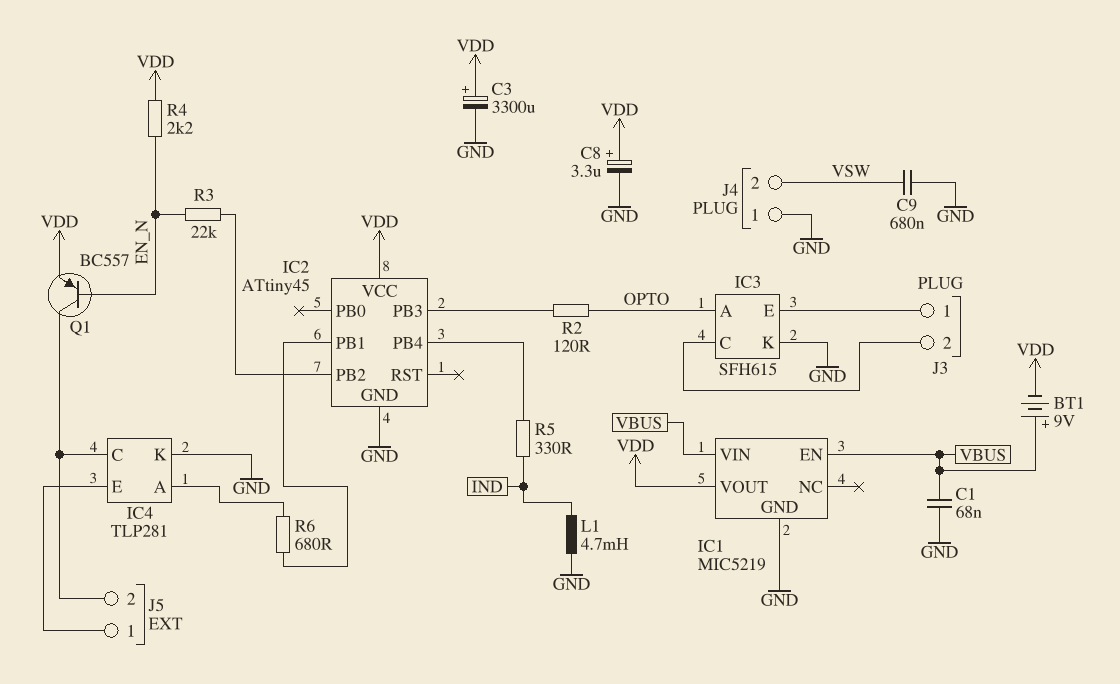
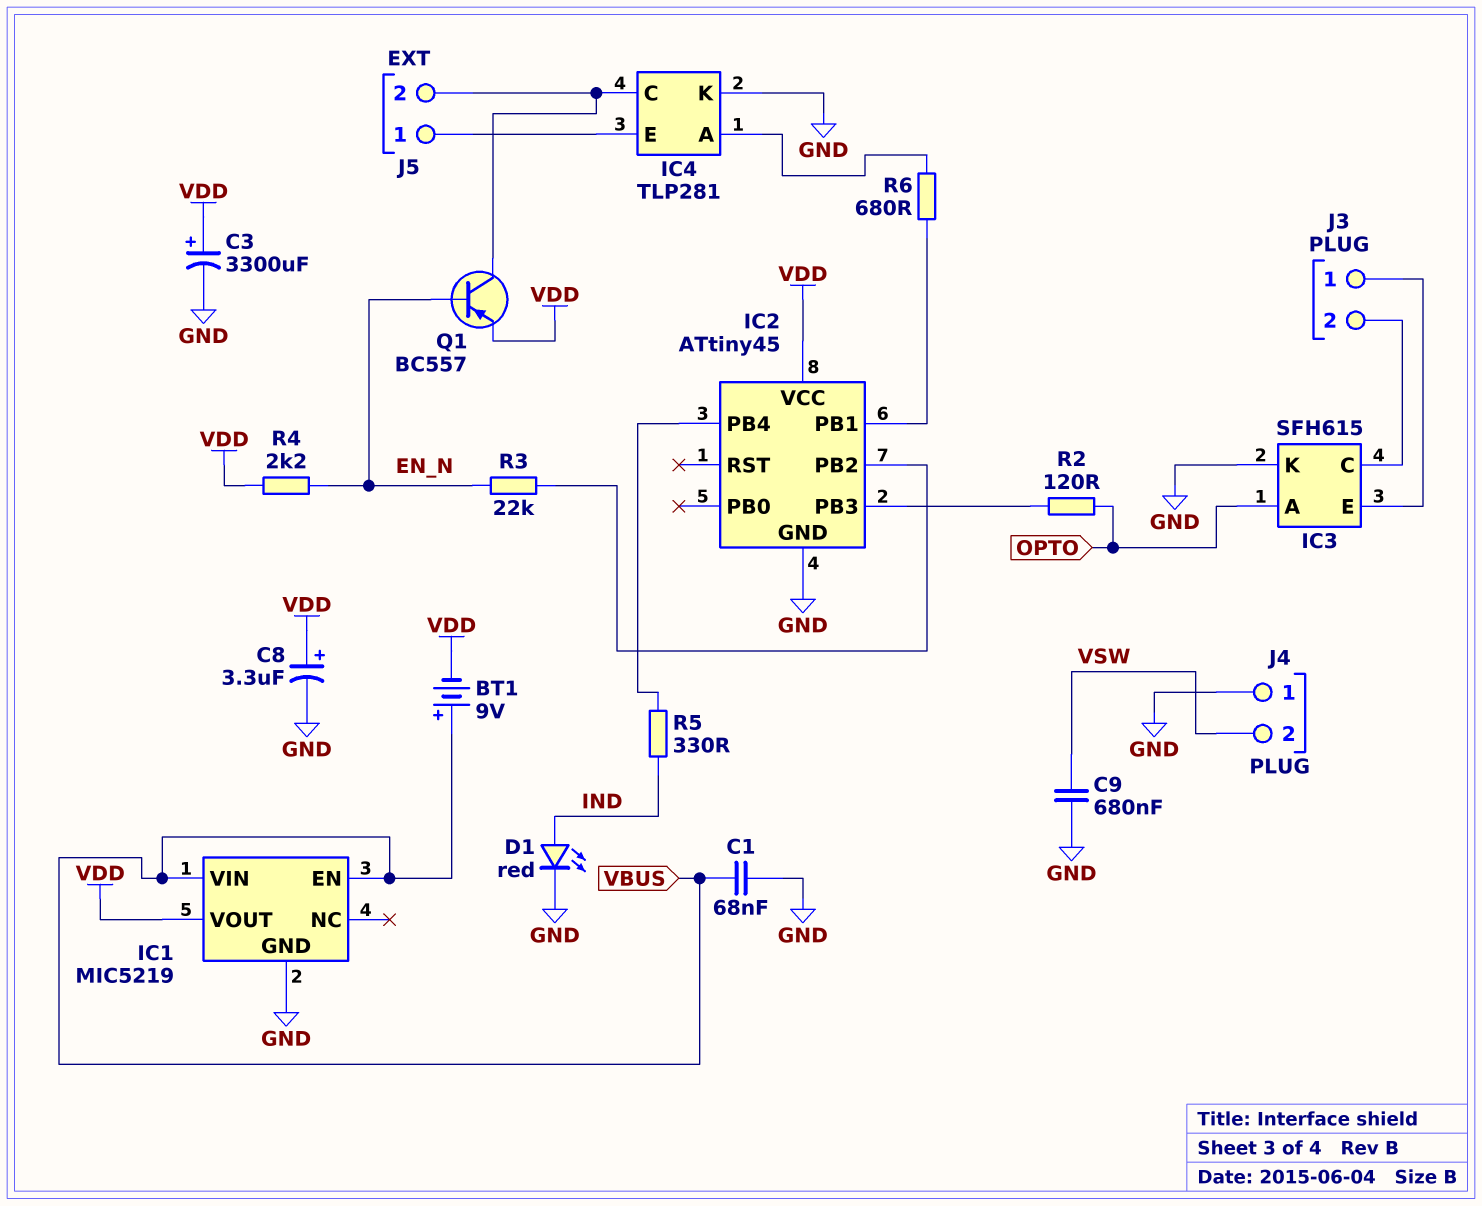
D1: none -> LED red (A IND, K GND)
L1: 4.7mH (GND, IND) -> none

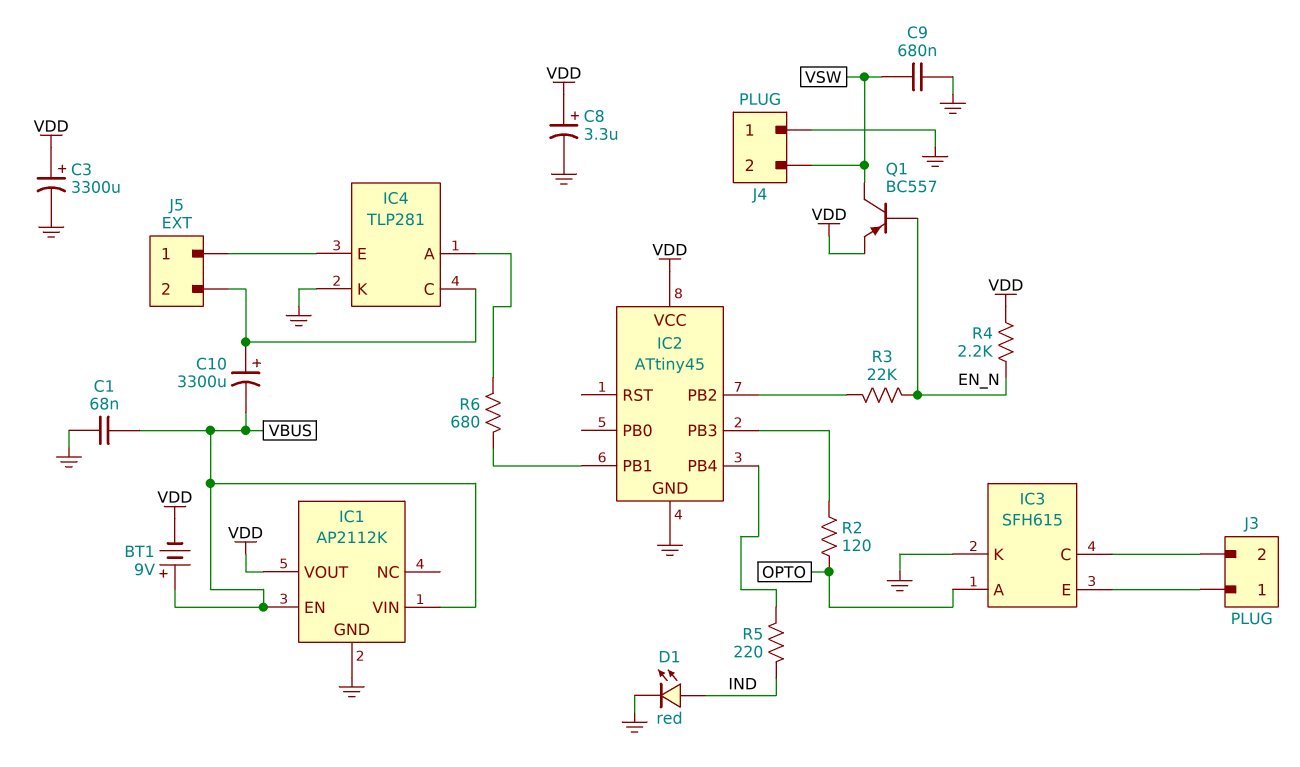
C10: none -> 3300uF (plus IC4/C, minus VBUS)
IC1: MIC5219 -> AP2112K
Q1: PNP BC557 (B EN_N, C IC4/C, E VDD) -> PNP BC557 (B EN_N, C VSW, E VDD)
R5: 330 (IC2/PB4, IND) -> 220 (IC2/PB4, IND)

